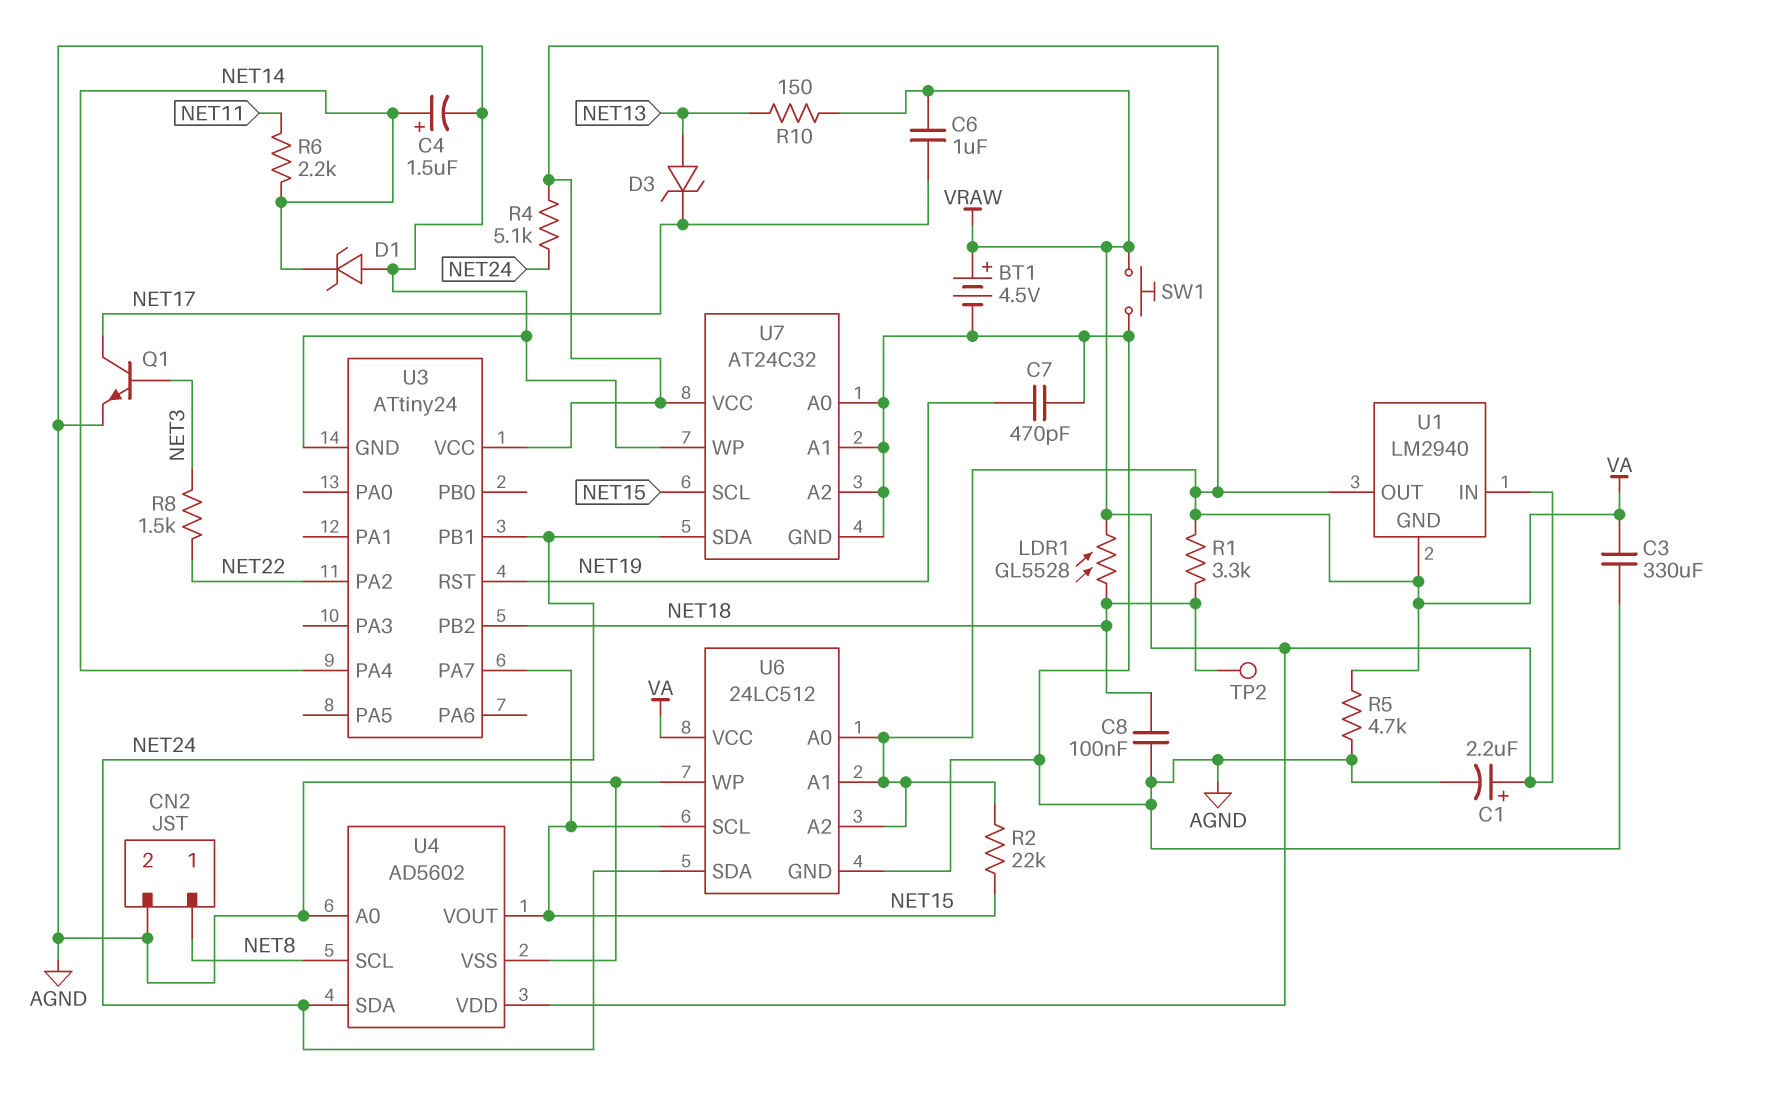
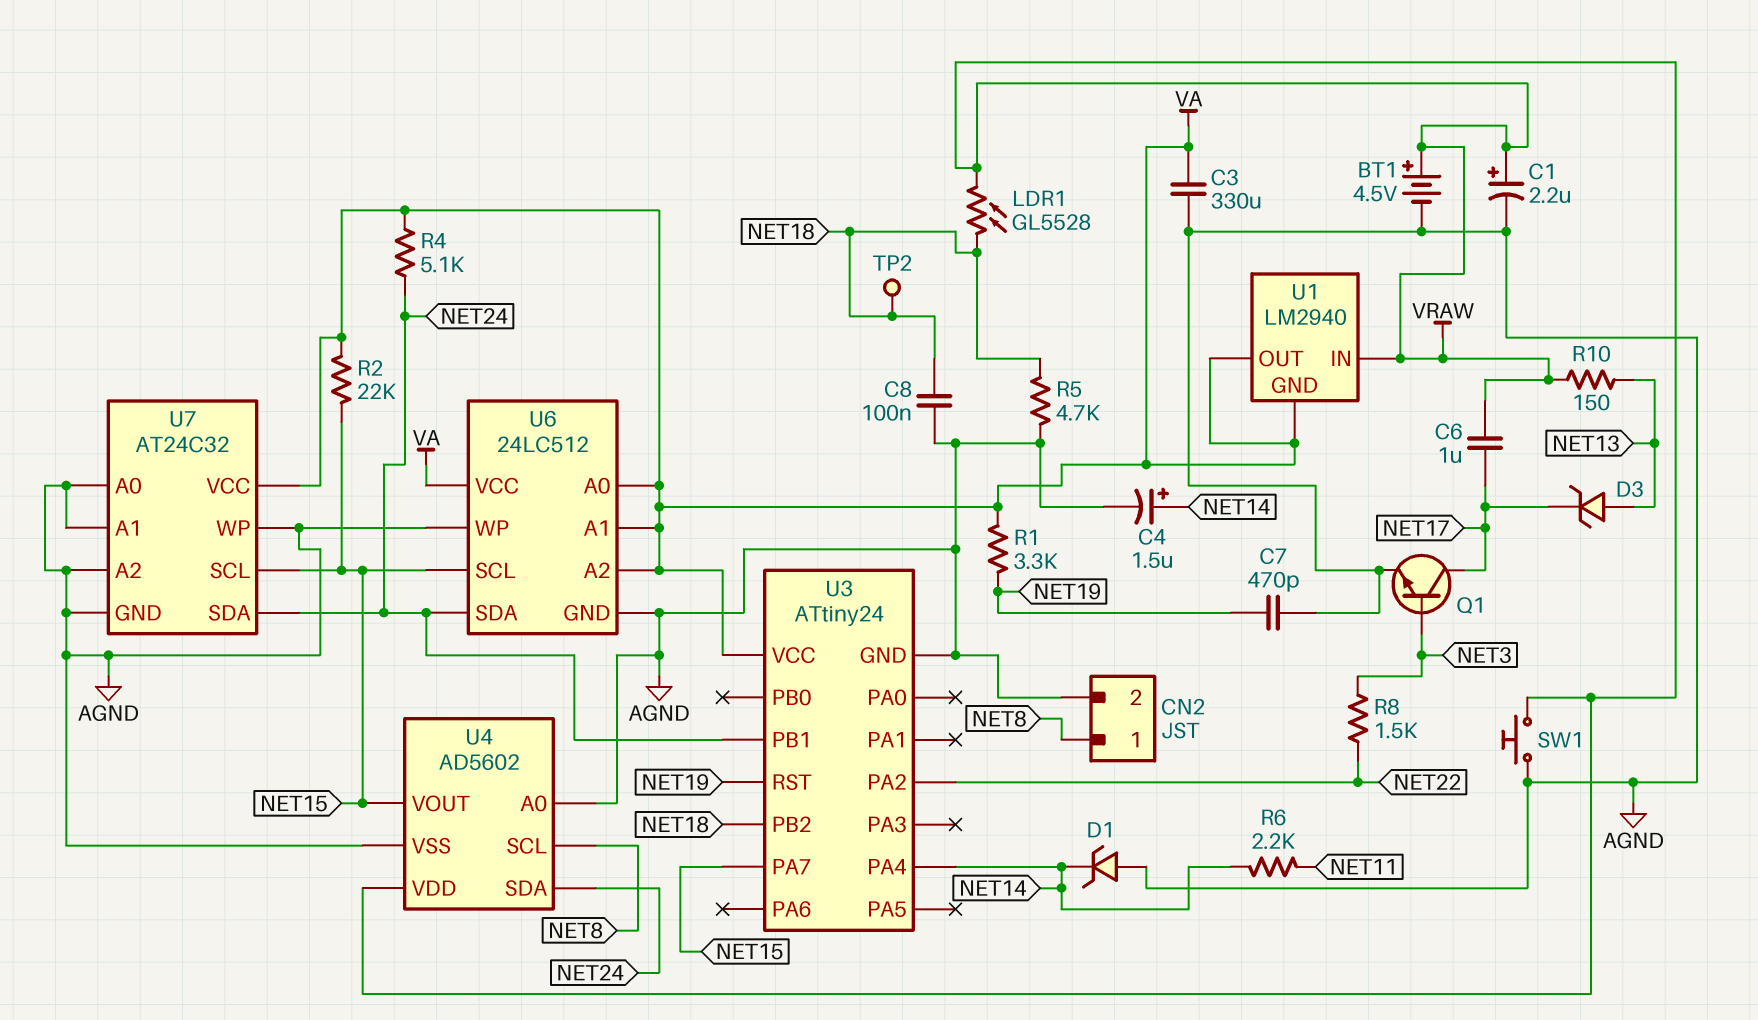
R1: 3.3k (NET18, VA) -> 3.3k (NET19, VA)
R5: 4.7k (AGND, VA) -> 4.7k (AGND, NET18)

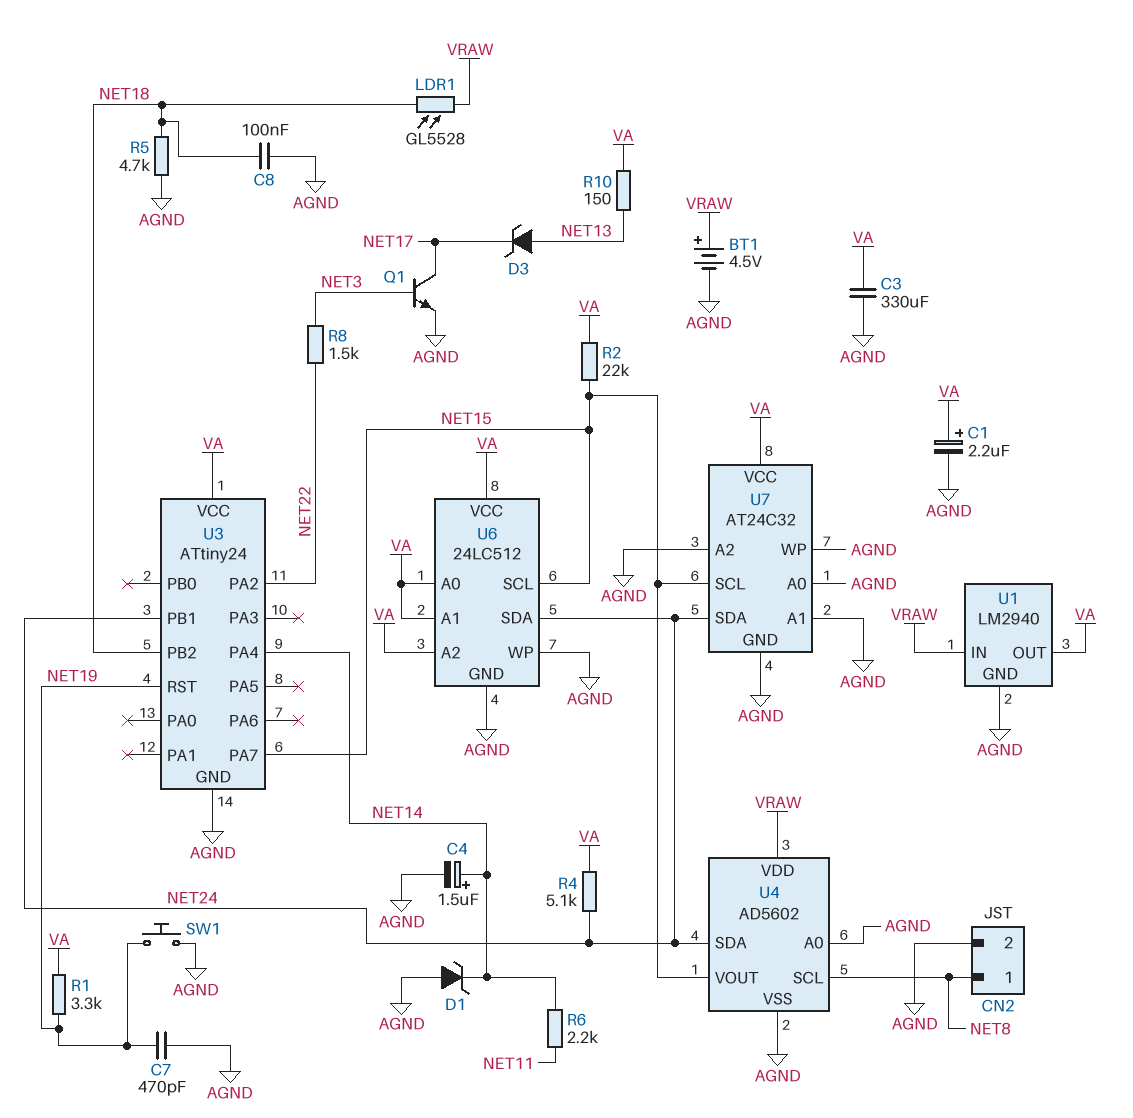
C1: 2.2uF (plus VRAW, minus AGND) -> 2.2uF (plus VA, minus AGND)
C6: 1uF (NET17, VRAW) -> none
R10: 150 (NET13, VRAW) -> 150 (NET13, VA)
SW1: button (AGND, VRAW) -> button (AGND, NET19)
TP2: test point (NET18) -> none
U1 pin GND: VA -> AGND

